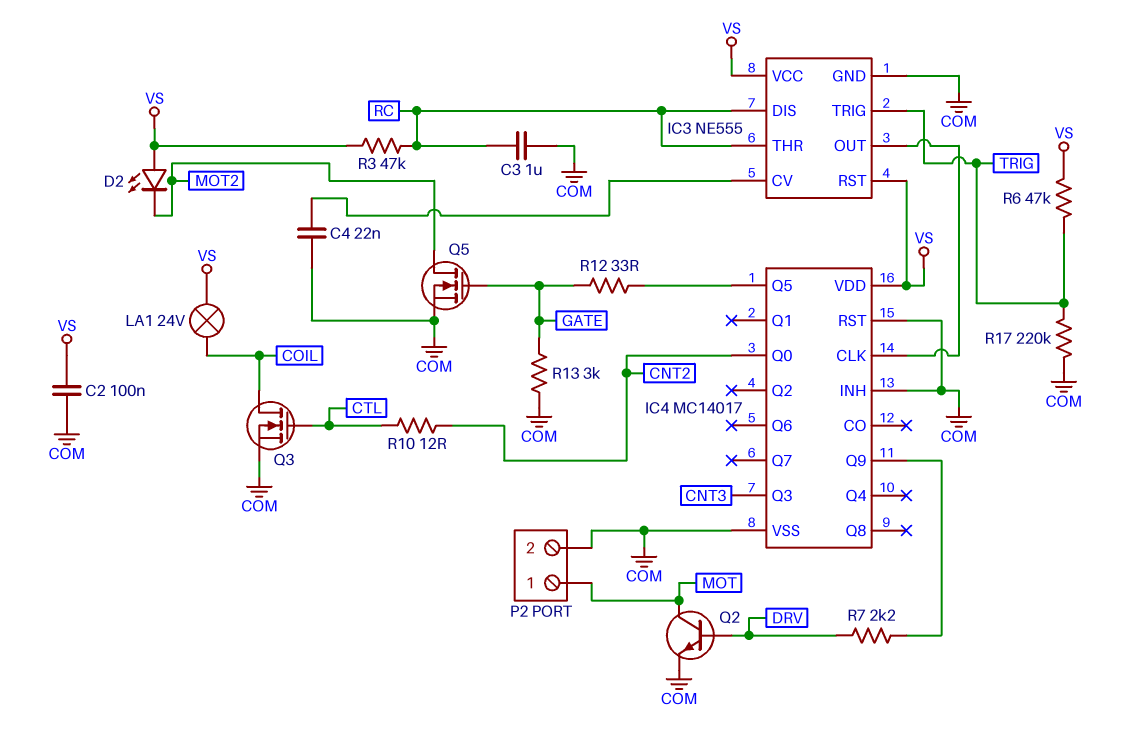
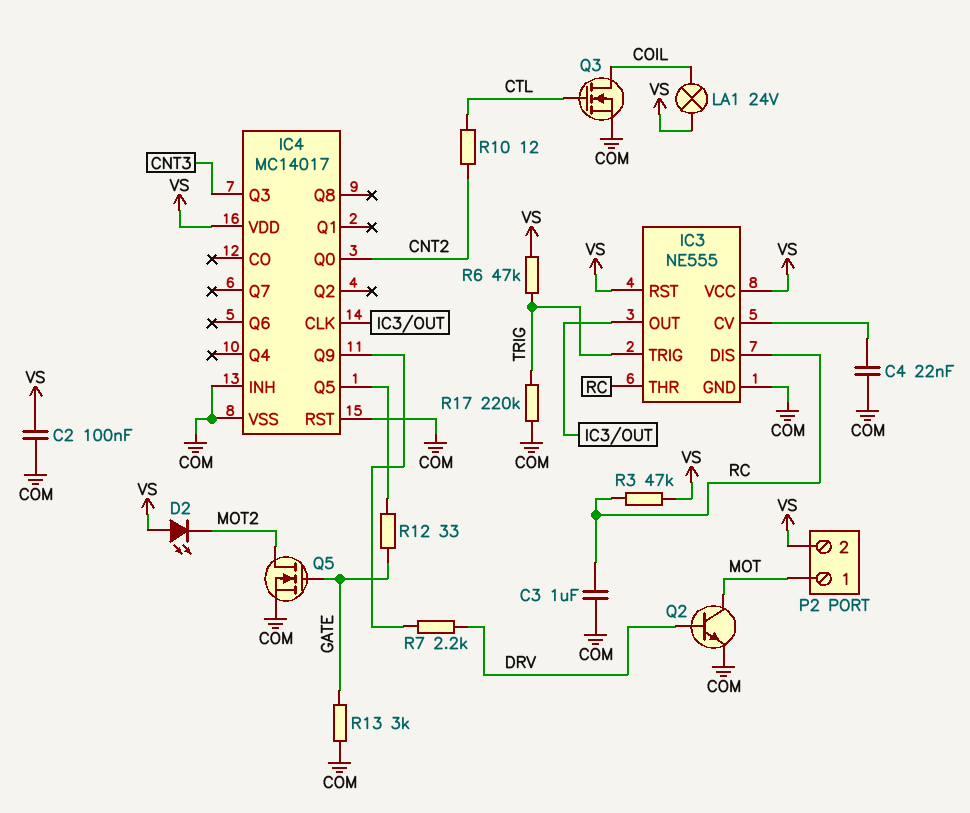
P2 pin 2: COM -> VS

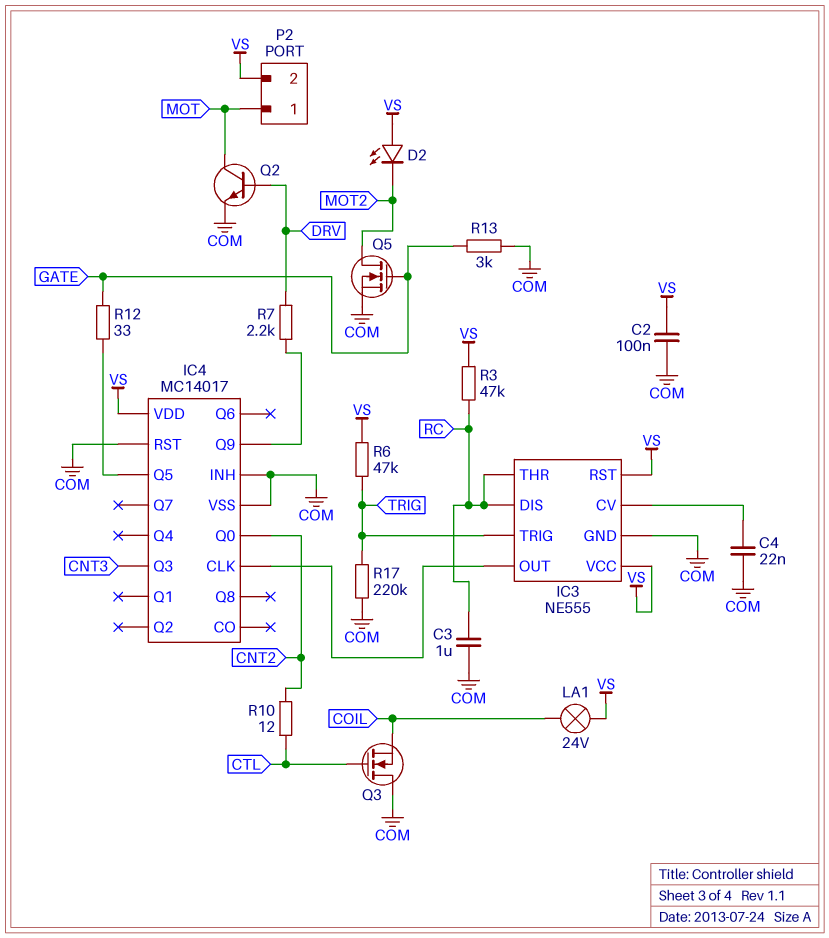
Q3: NMOS (G CTL, D COIL, S COM) -> NMOS (G CTL, D COM, S COIL)

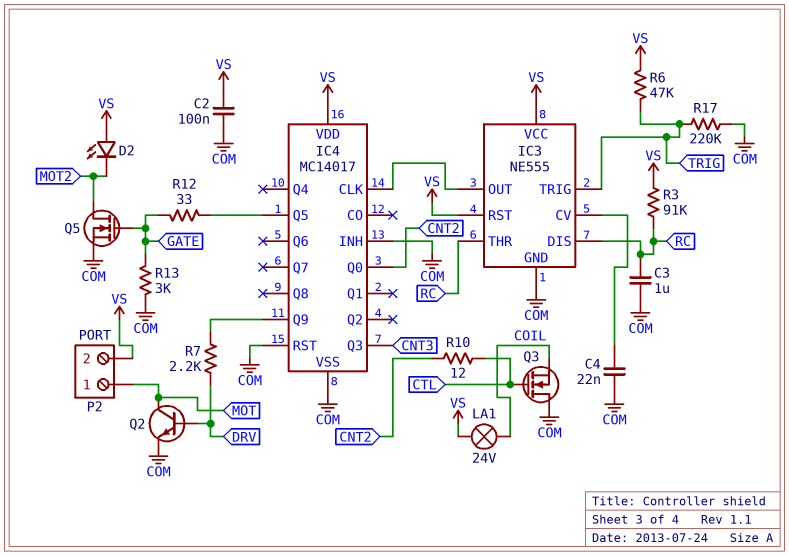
R3: 47k (RC, VS) -> 91k (RC, VS)

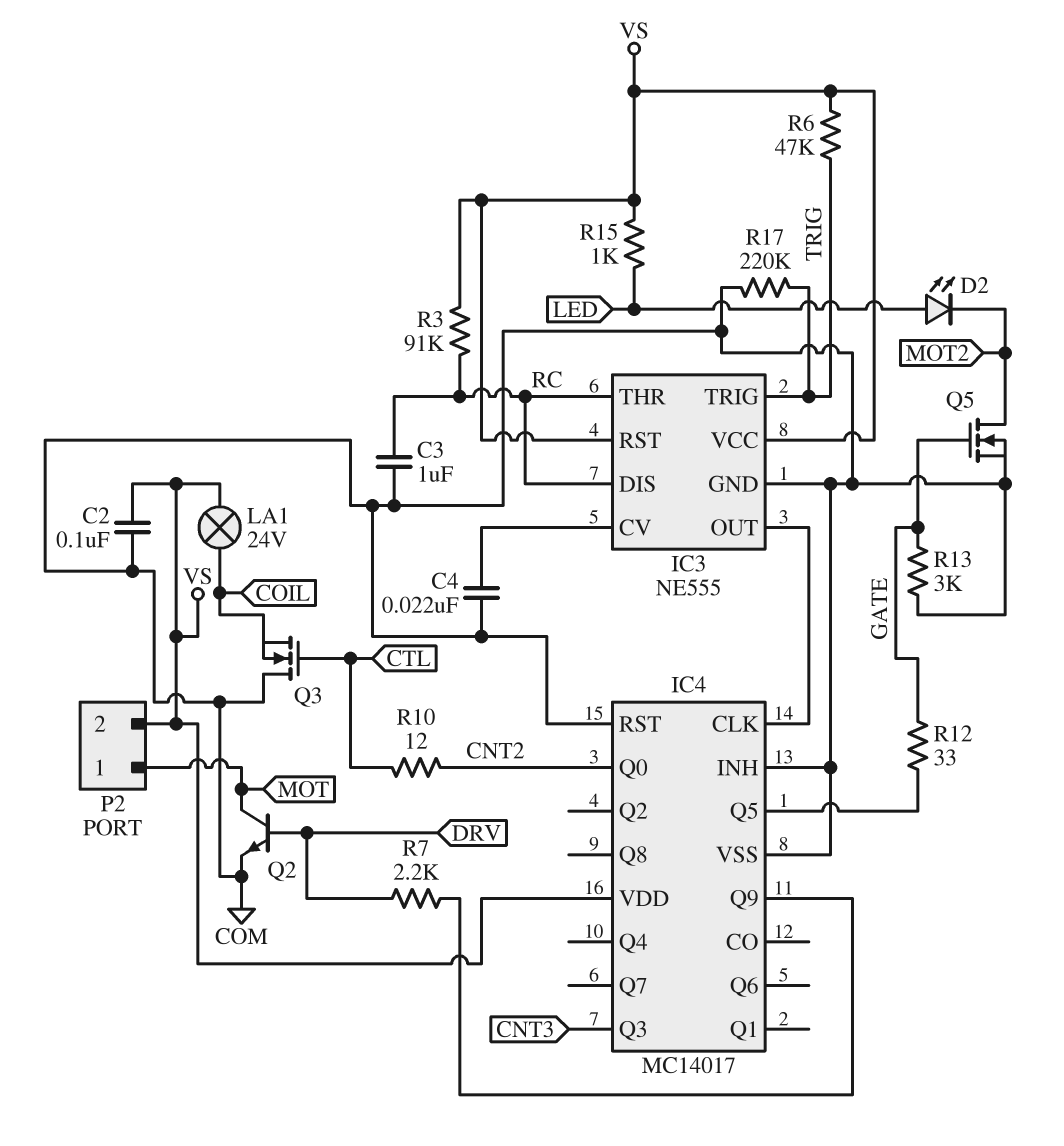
D2: LED (A VS, K MOT2) -> LED (A LED, K MOT2)
R15: none -> 1k (LED, VS)

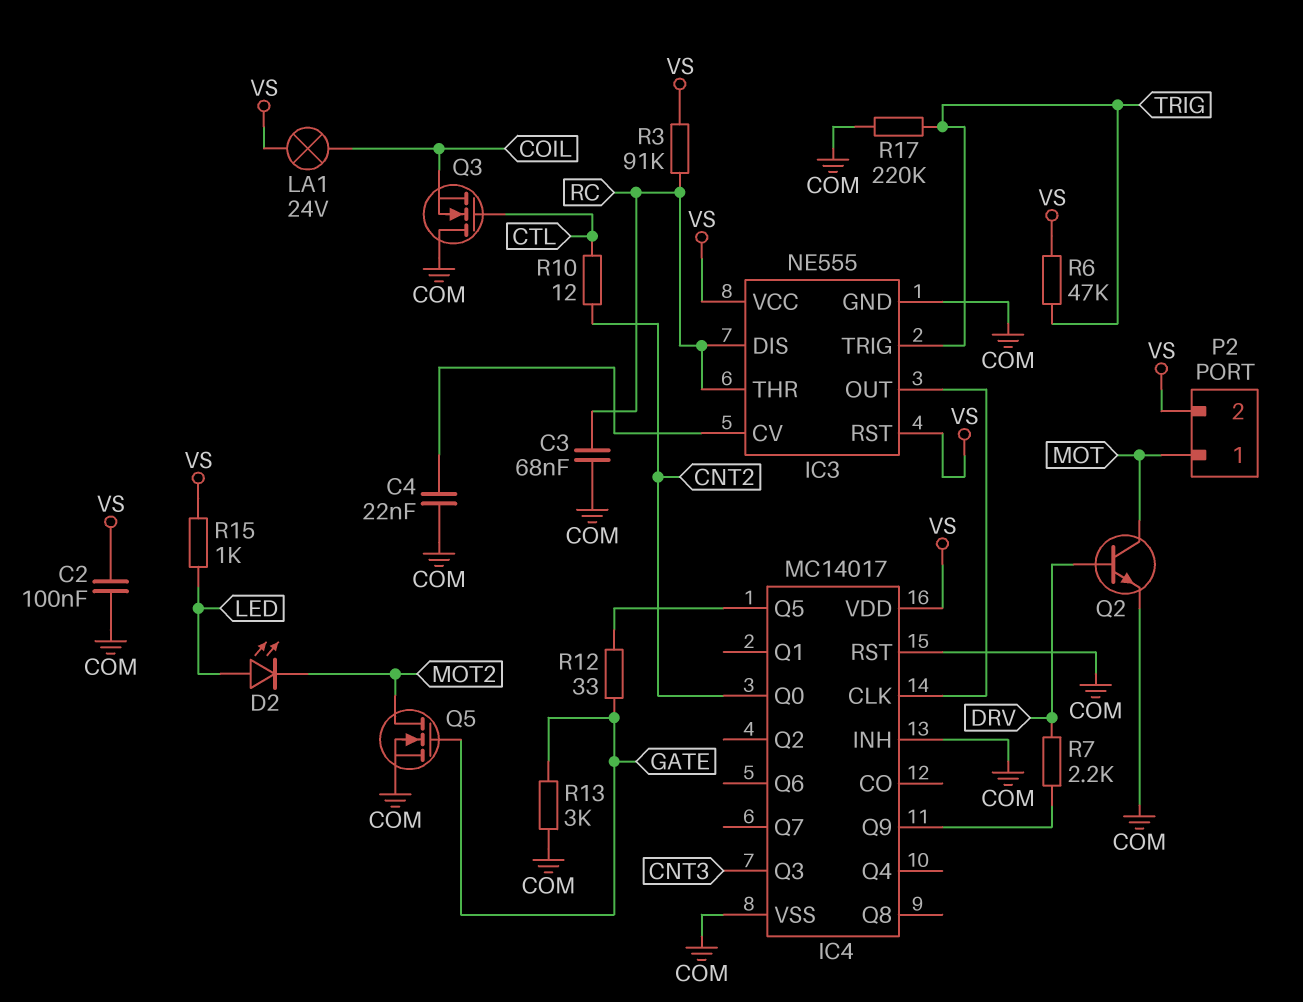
C3: 1uF (COM, RC) -> 68nF (COM, RC)

